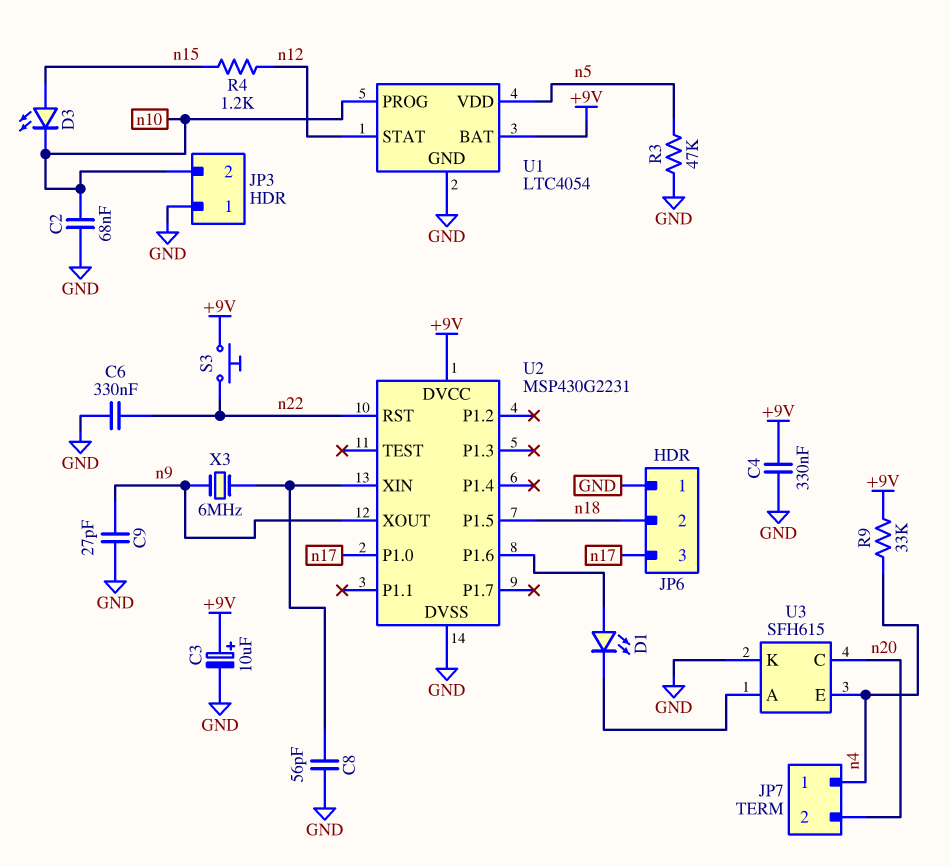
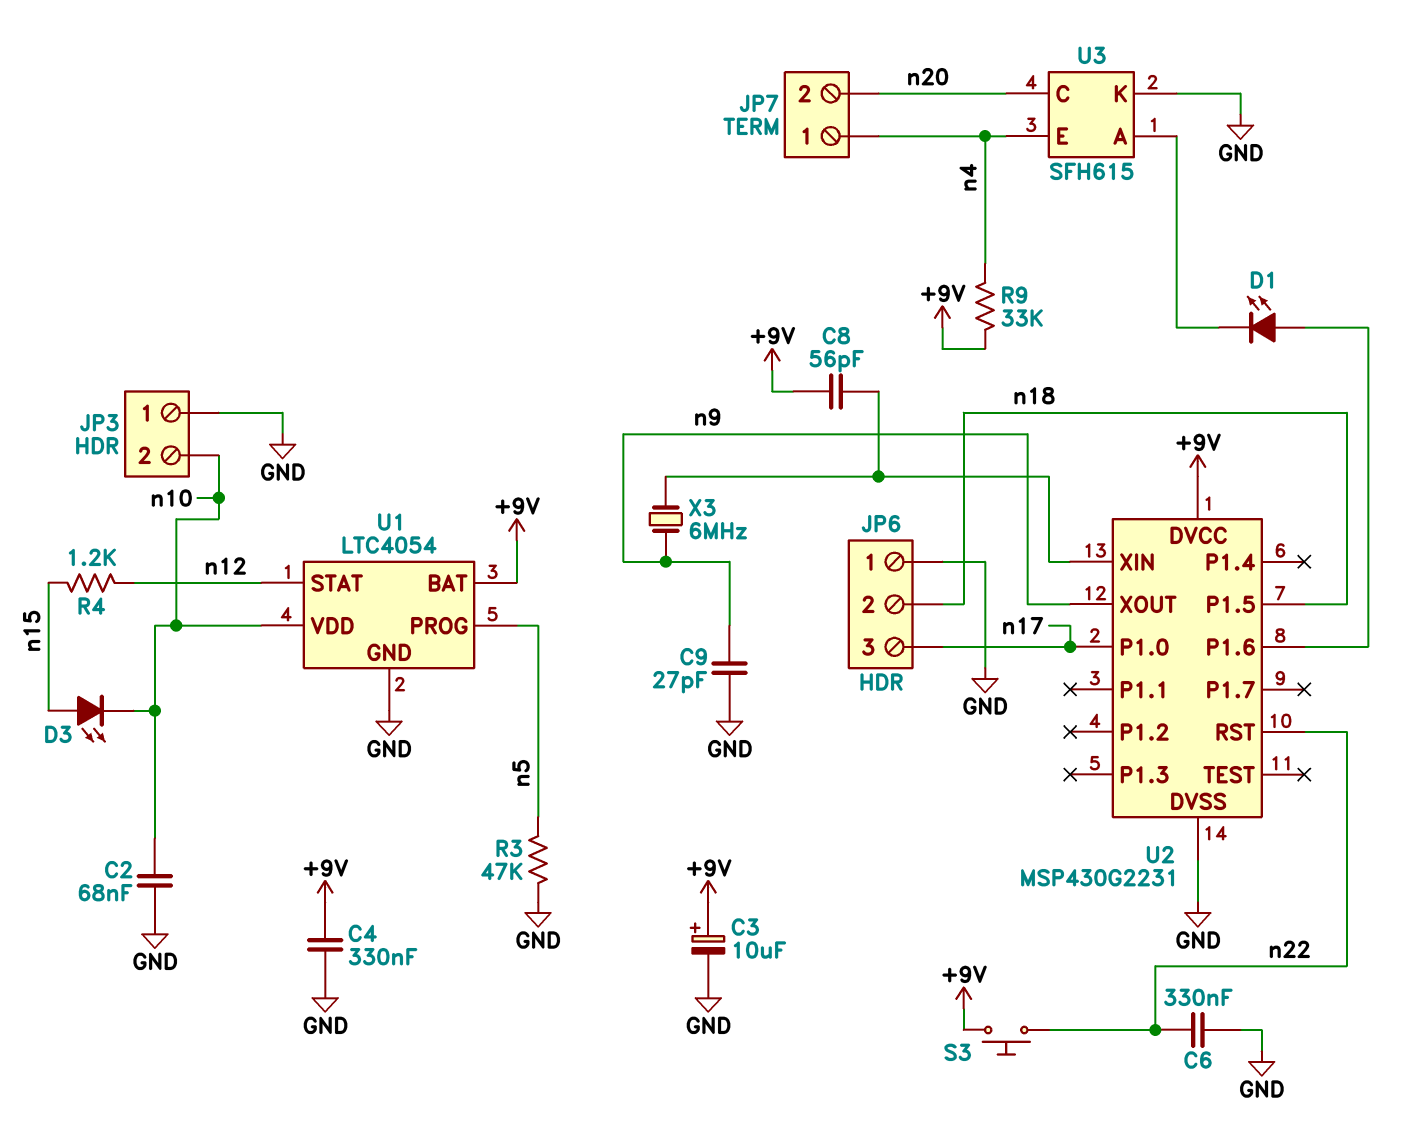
C8: 56pF (GND, U2/XIN) -> 56pF (+9V, U2/XIN)
U1 pin PROG: n10 -> n5
U1 pin VDD: n5 -> n10

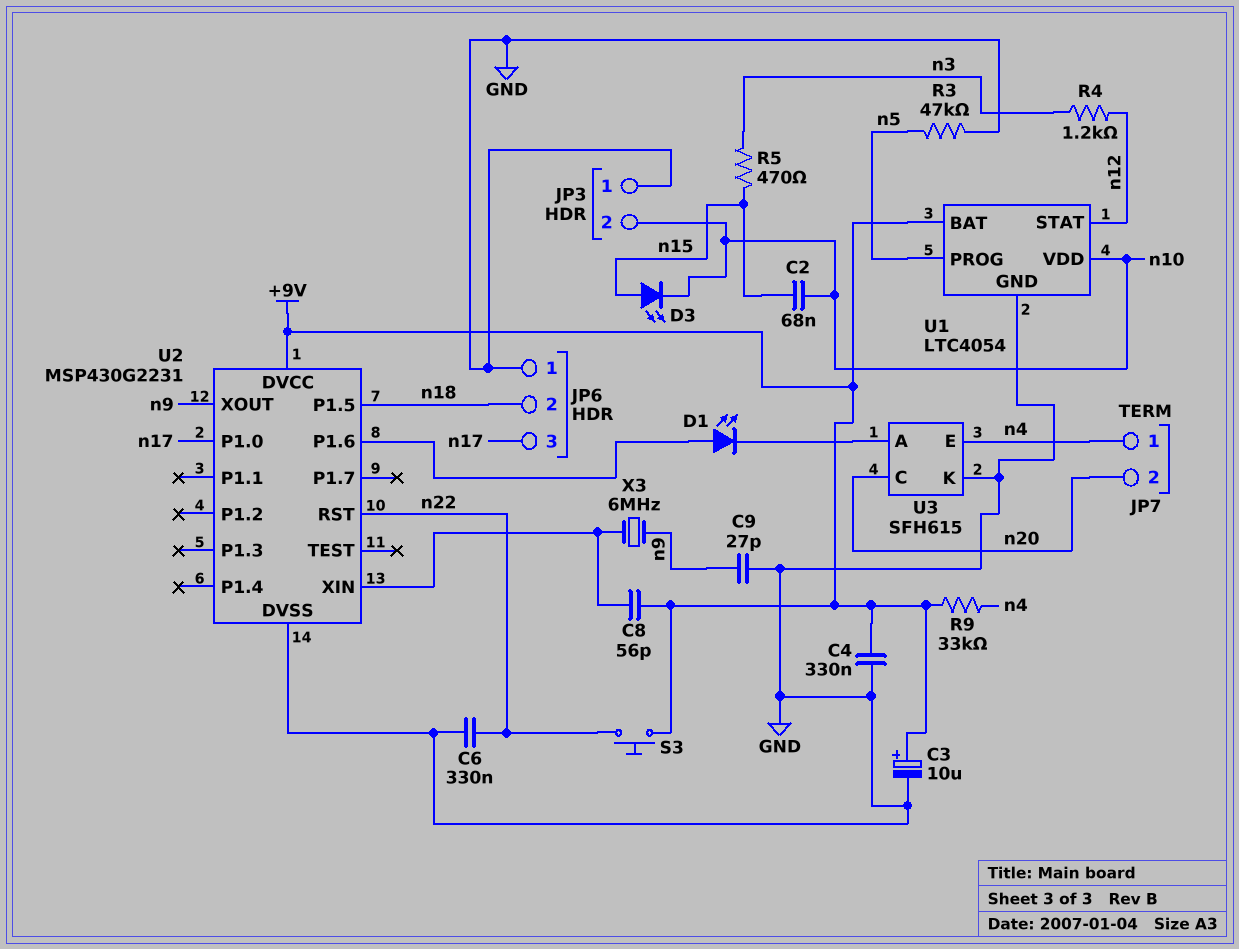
C2: 68nF (GND, n10) -> 68nF (n10, n15)
R4: 1.2k (n12, n15) -> 1.2k (n3, n12)
R5: none -> 470 (n3, n15)

